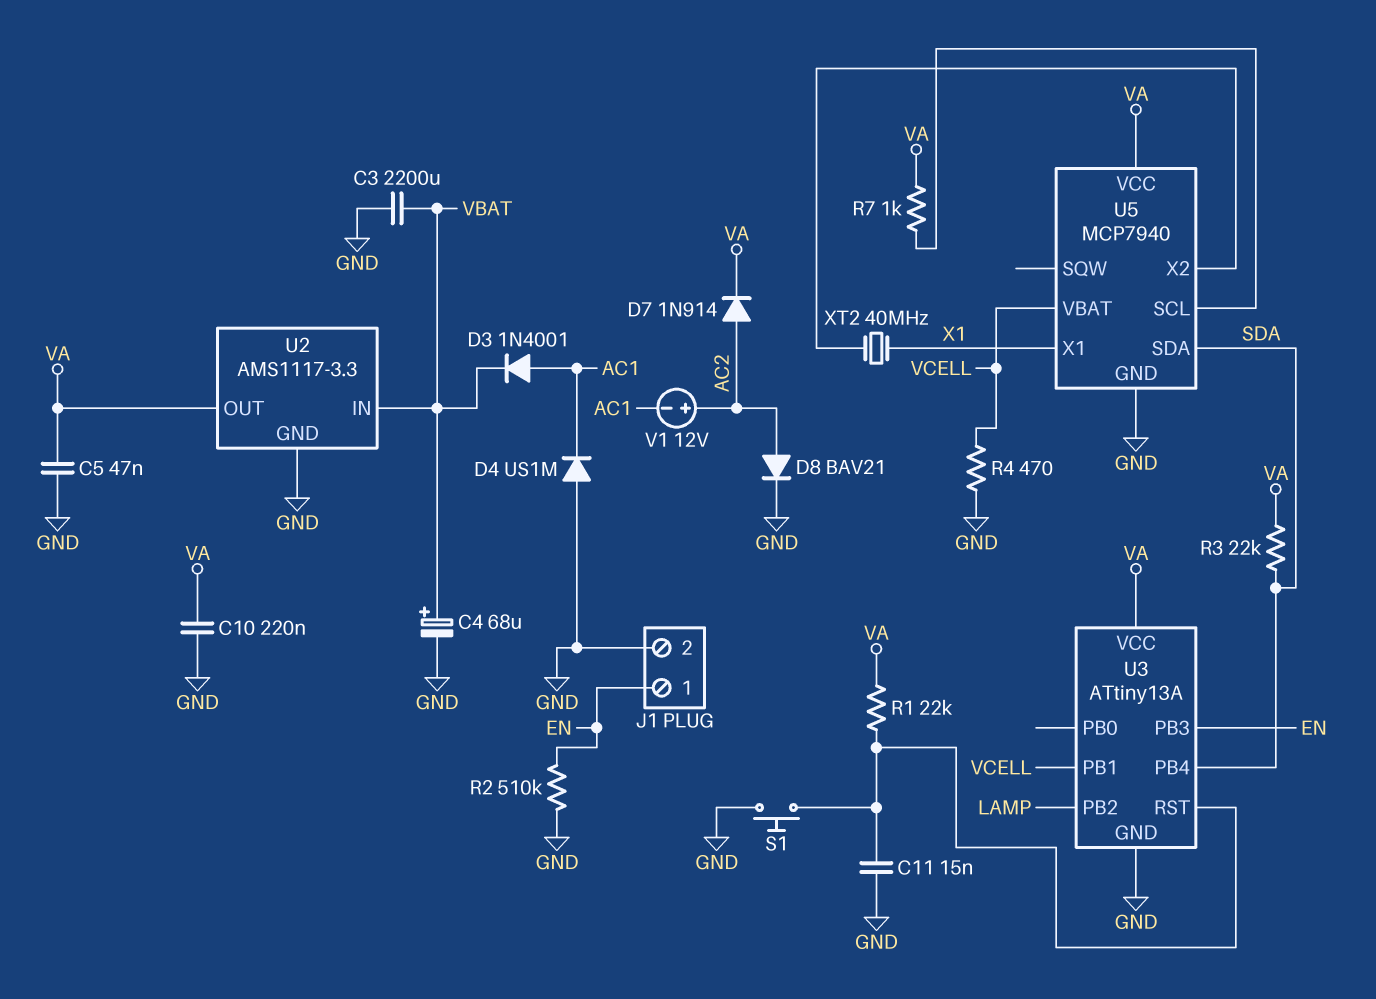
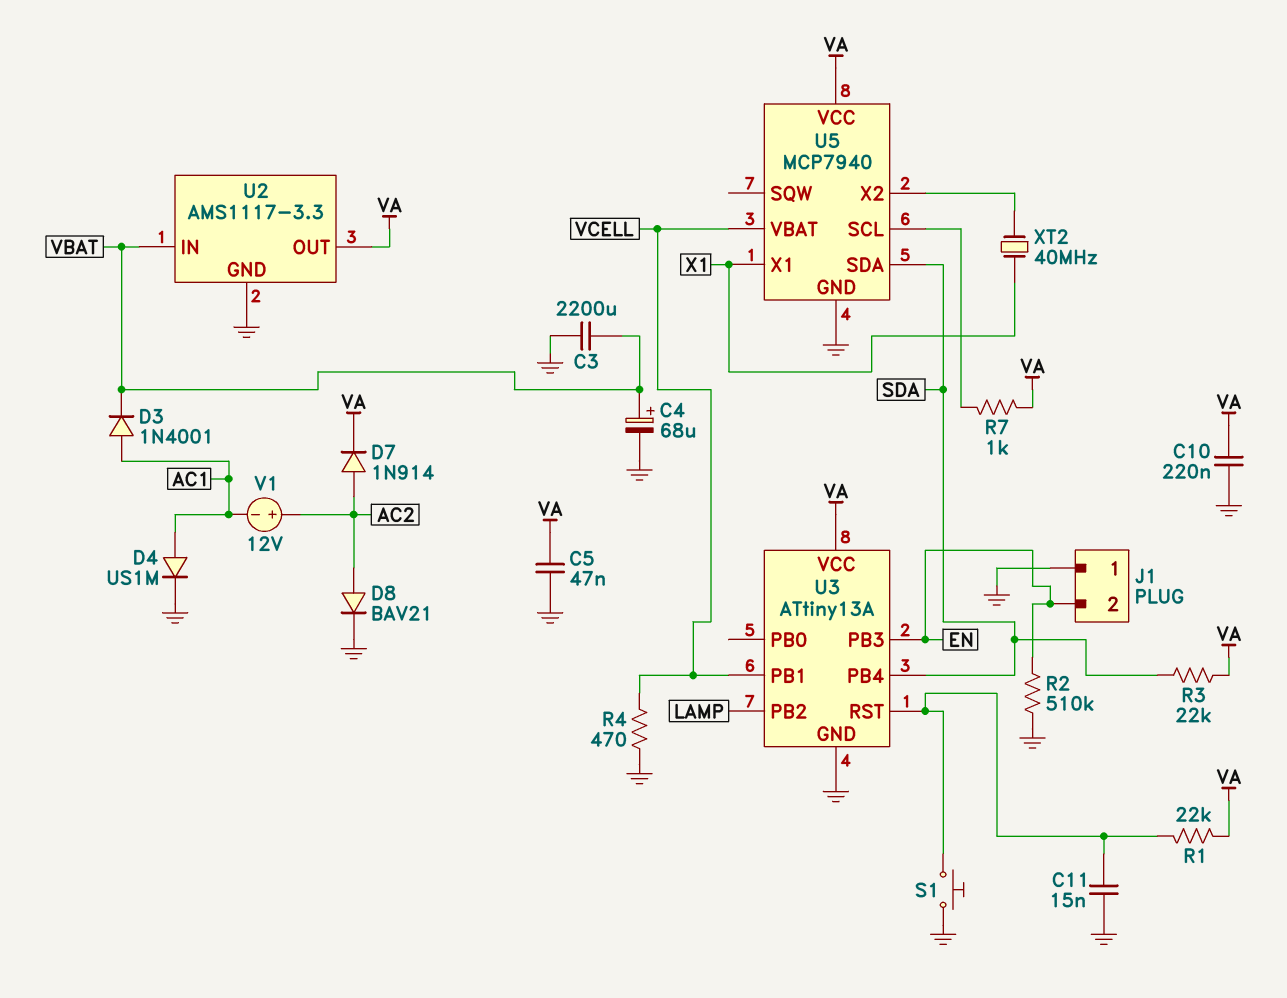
D4: diode US1M (A GND, K AC1) -> diode US1M (A AC1, K GND)
J1 pin 1: EN -> GND
J1 pin 2: GND -> EN

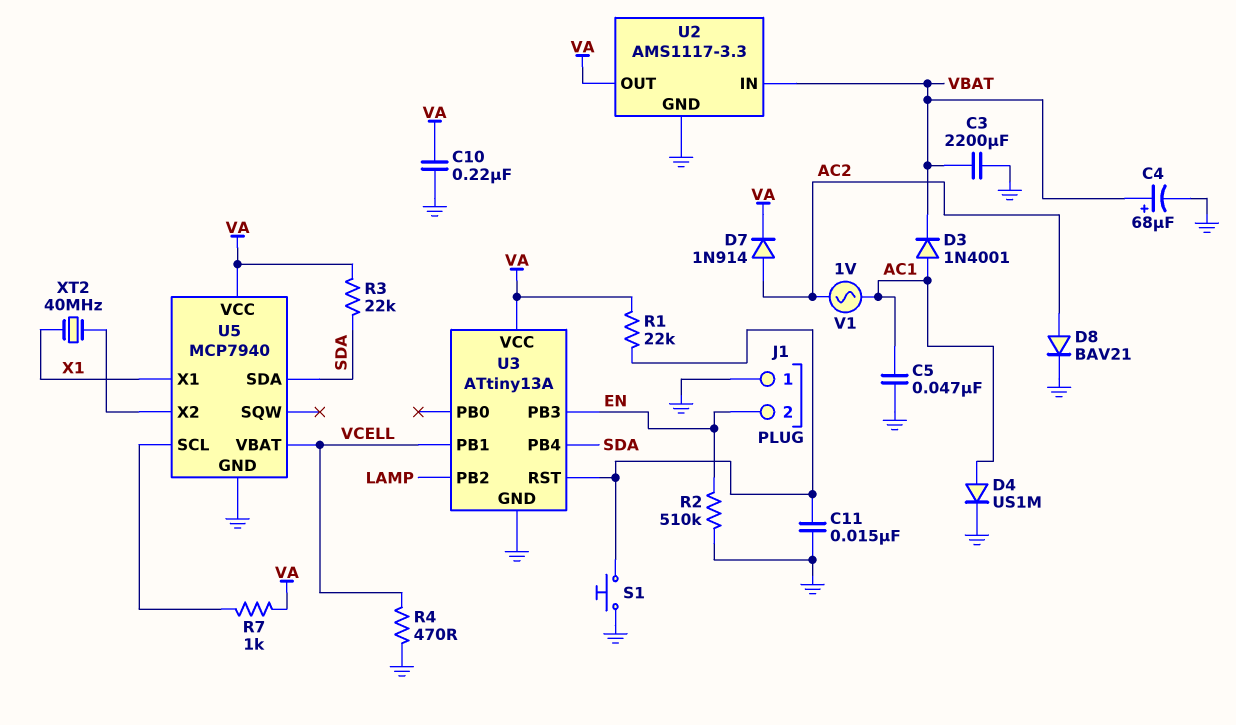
C5: 47nF (GND, VA) -> 47nF (AC1, GND)
V1: 12V (plus AC2, minus AC1) -> AC 1V (AC1, AC2)

